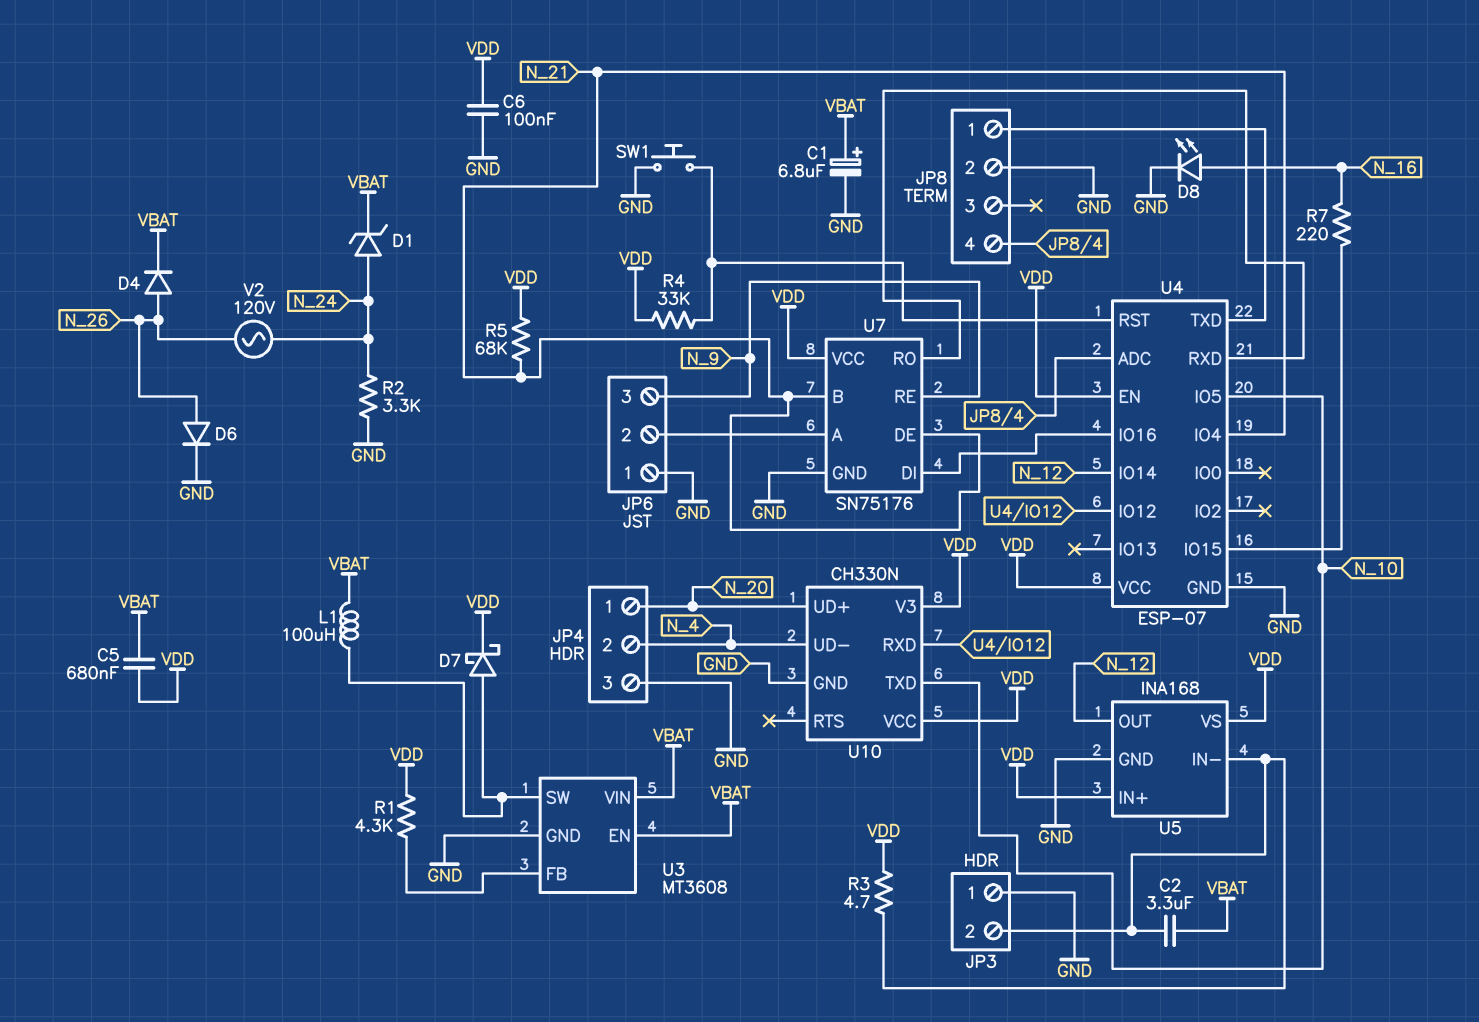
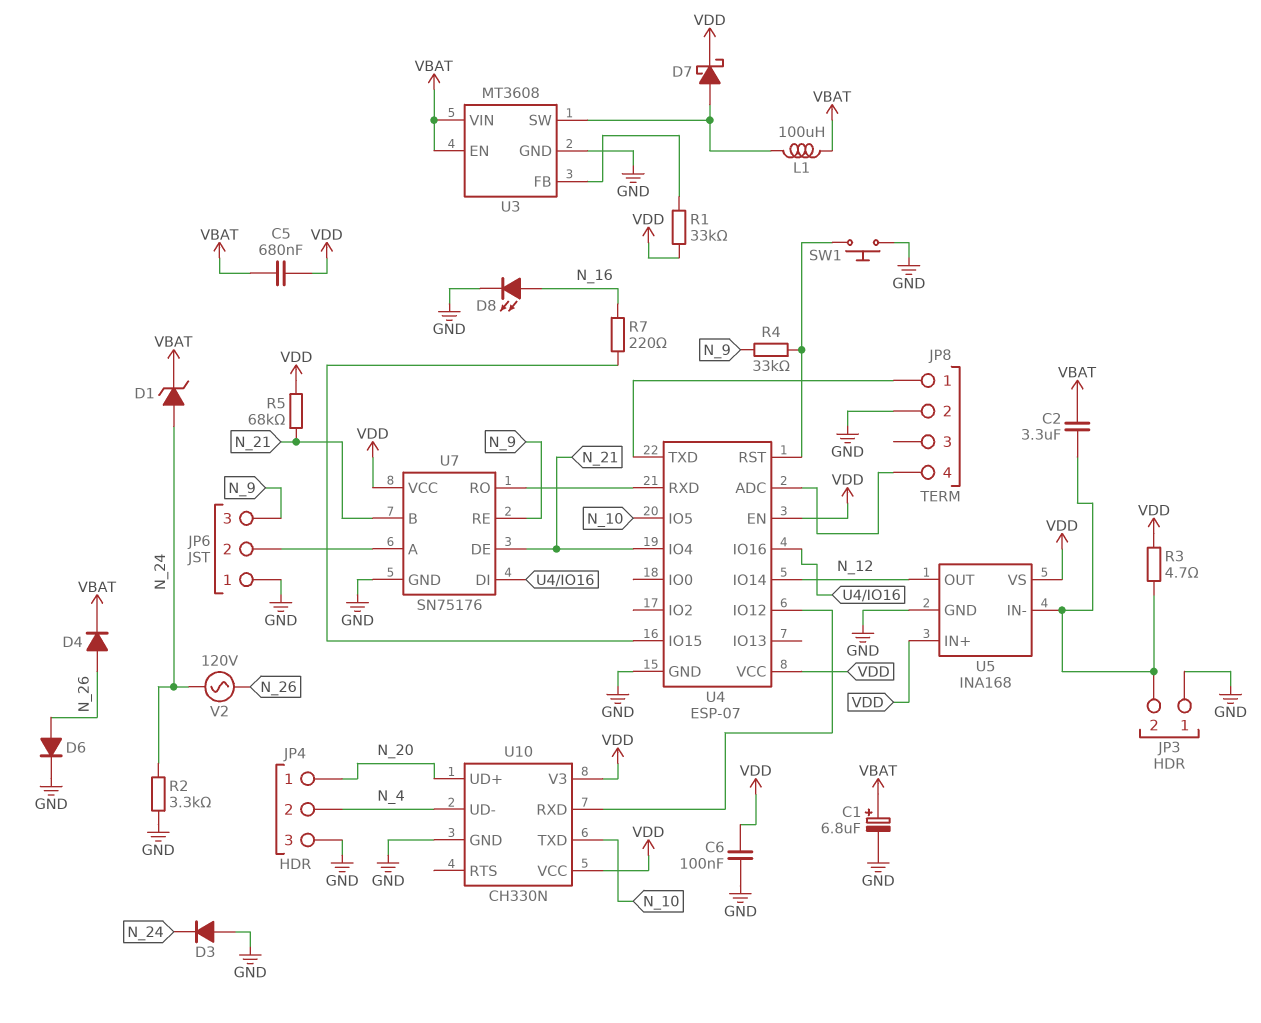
D3: none -> diode (A GND, K N_24)
R1: 4.3k (U3/FB, VDD) -> 33k (U3/FB, VDD)
R4: 33k (U4/RST, VDD) -> 33k (N_9, U4/RST)

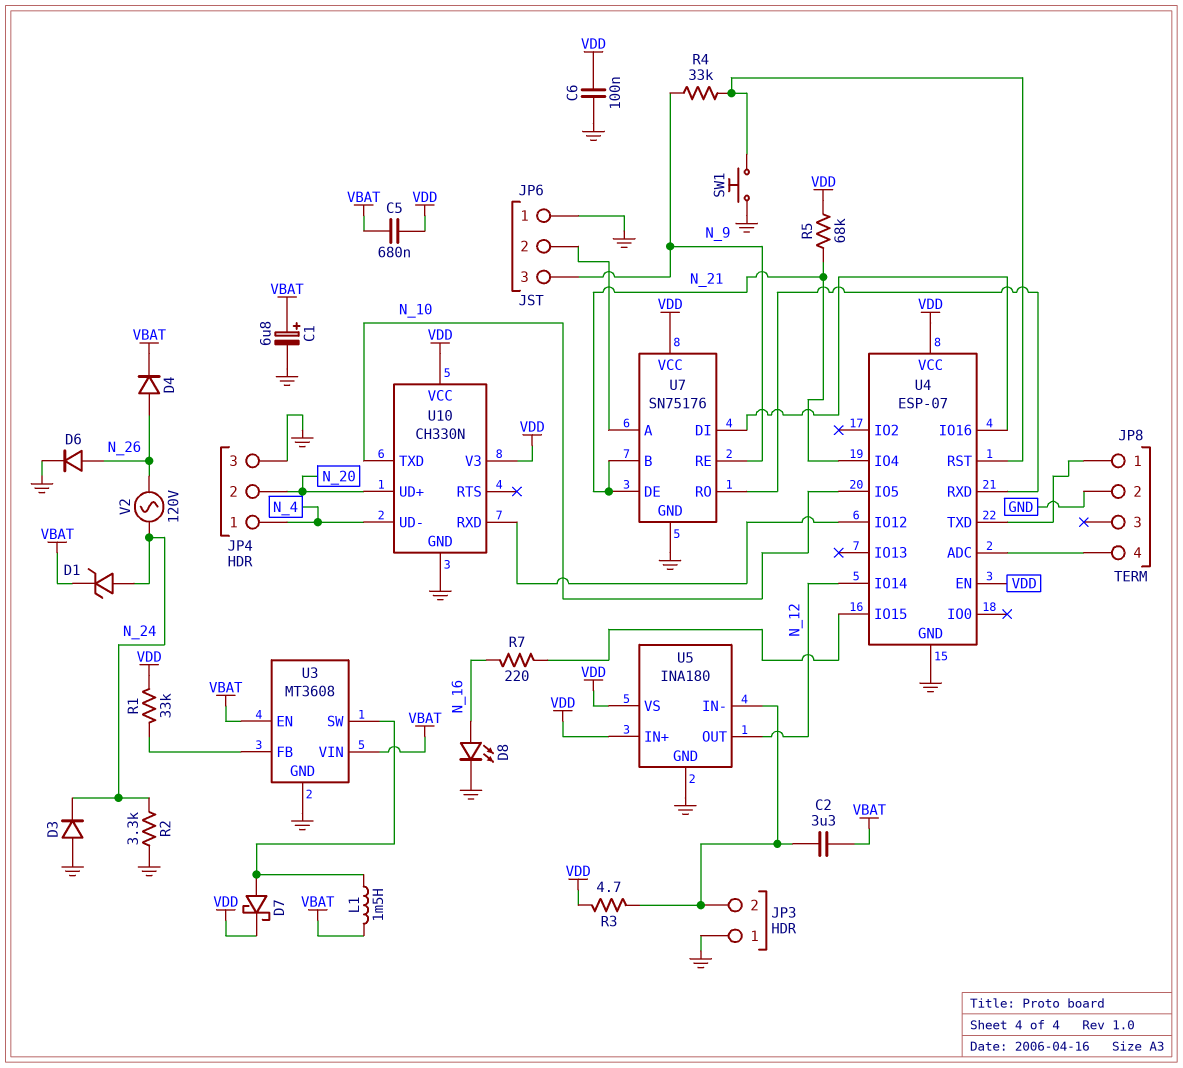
JP4 pin 1: N_20 -> N_4
JP4 pin 2: N_4 -> N_20
L1: 100uH (U3/SW, VBAT) -> 1.5mH (U3/SW, VBAT)
U5: INA168 -> INA180

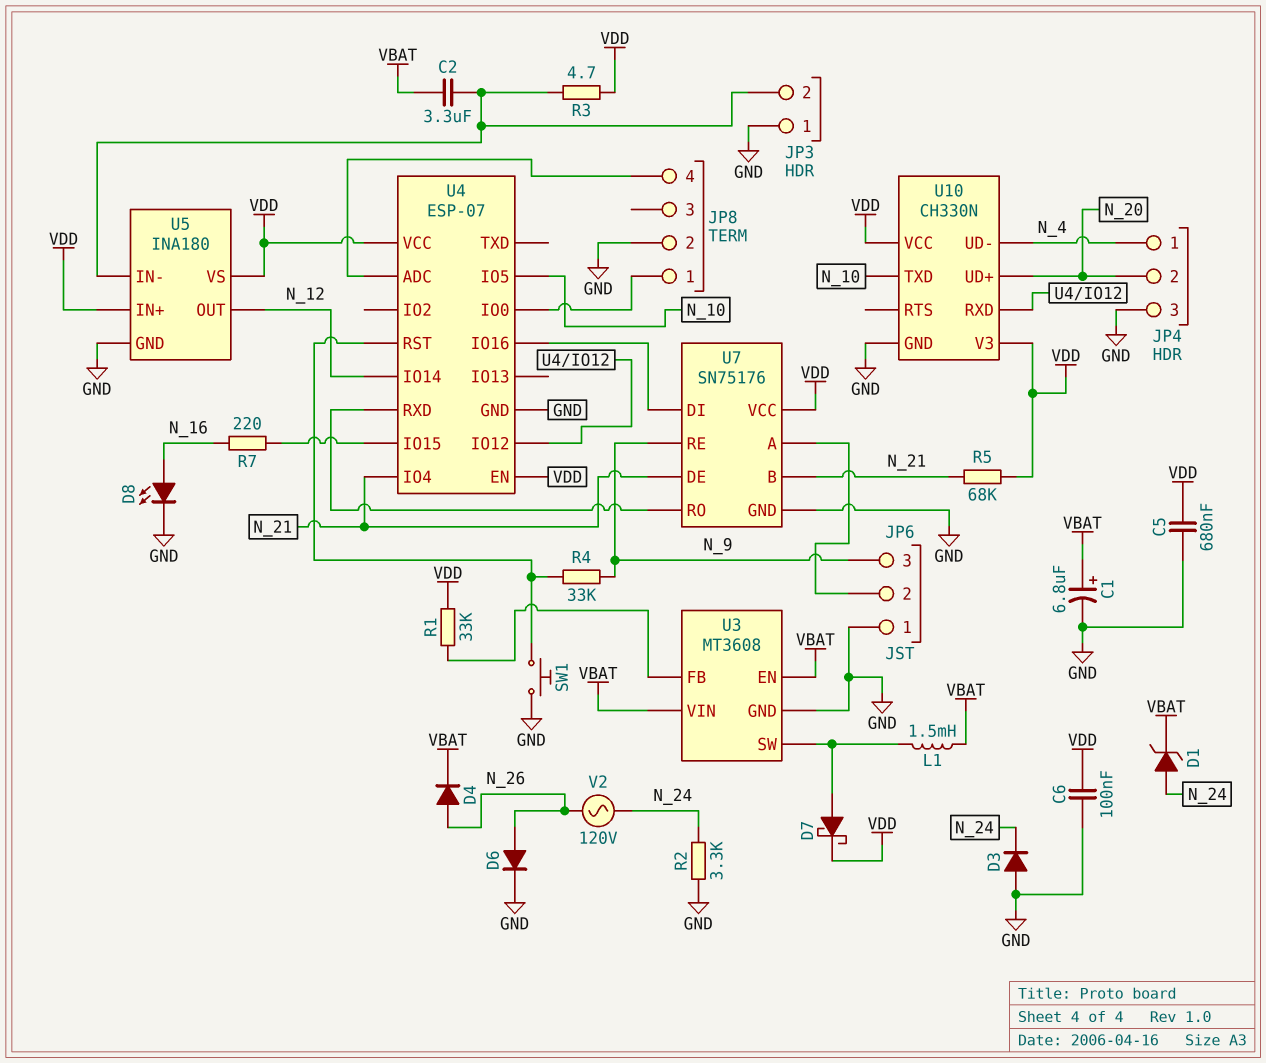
C5: 680nF (VBAT, VDD) -> 680nF (GND, VDD)
U4 pin IO0: none -> JP8/1
U4 pin TXD: JP8/1 -> none

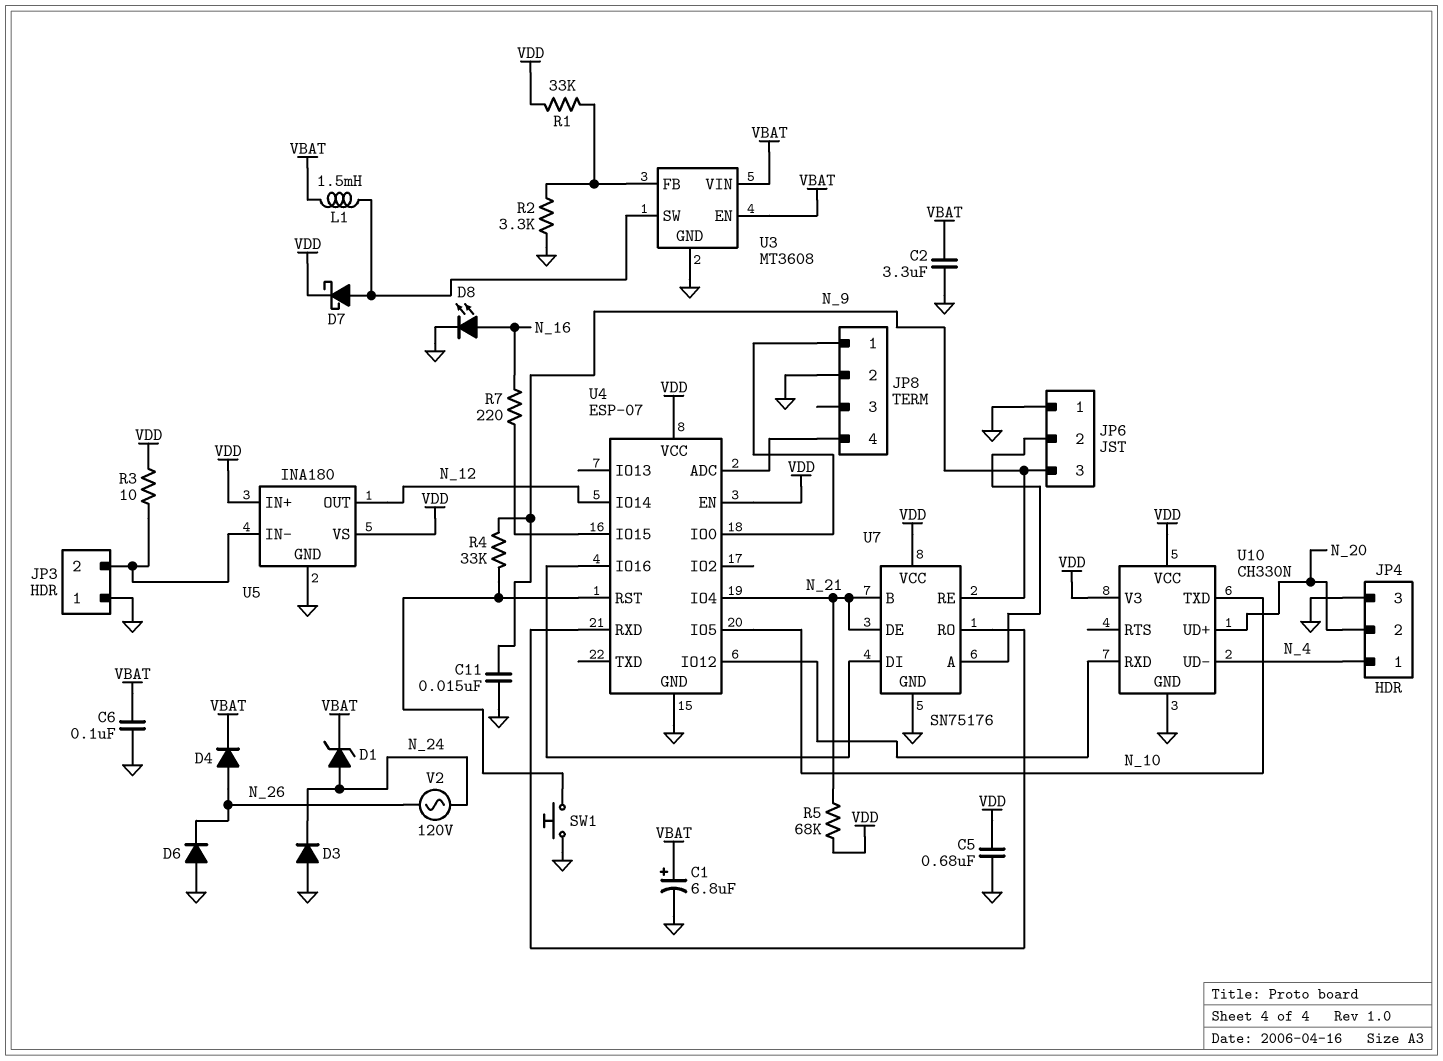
C2: 3.3uF (JP3/2, VBAT) -> 3.3uF (GND, VBAT)
C6: 100nF (GND, VDD) -> 100nF (GND, VBAT)
C11: none -> 15nF (GND, N_9)
D6: diode (A N_26, K GND) -> diode (A GND, K N_26)
R2: 3.3k (GND, N_24) -> 3.3k (GND, U3/FB)
R3: 4.7 (JP3/2, VDD) -> 10 (JP3/2, VDD)

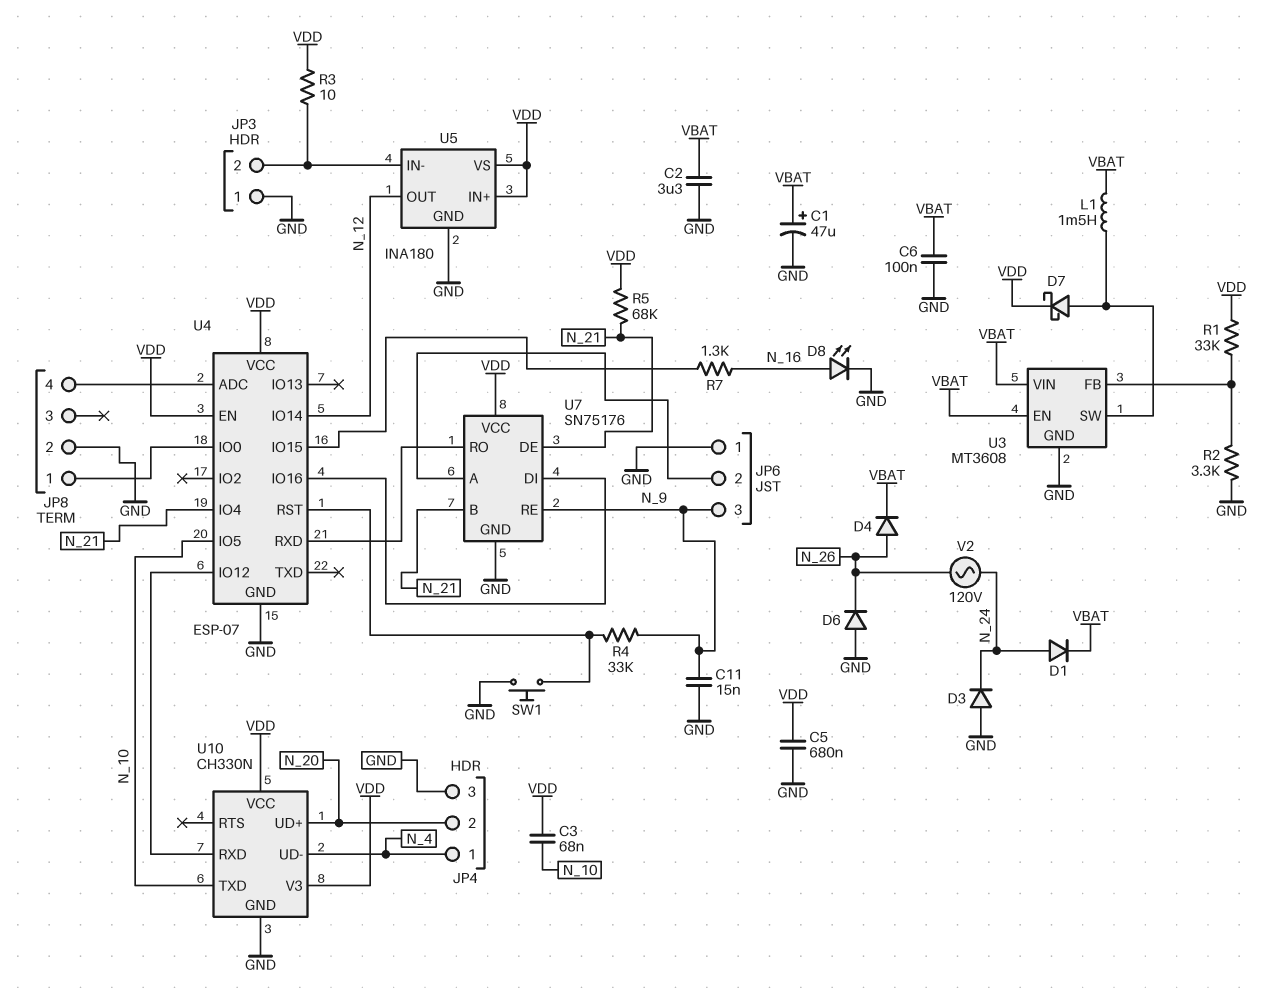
C1: 6.8uF (plus VBAT, minus GND) -> 47uF (plus VBAT, minus GND)
C3: none -> 68nF (N_10, VDD)
D1: zener (A N_24, K VBAT) -> diode (A N_24, K VBAT)
R7: 220 (N_16, U4/IO15) -> 1.3k (N_16, U4/IO15)

